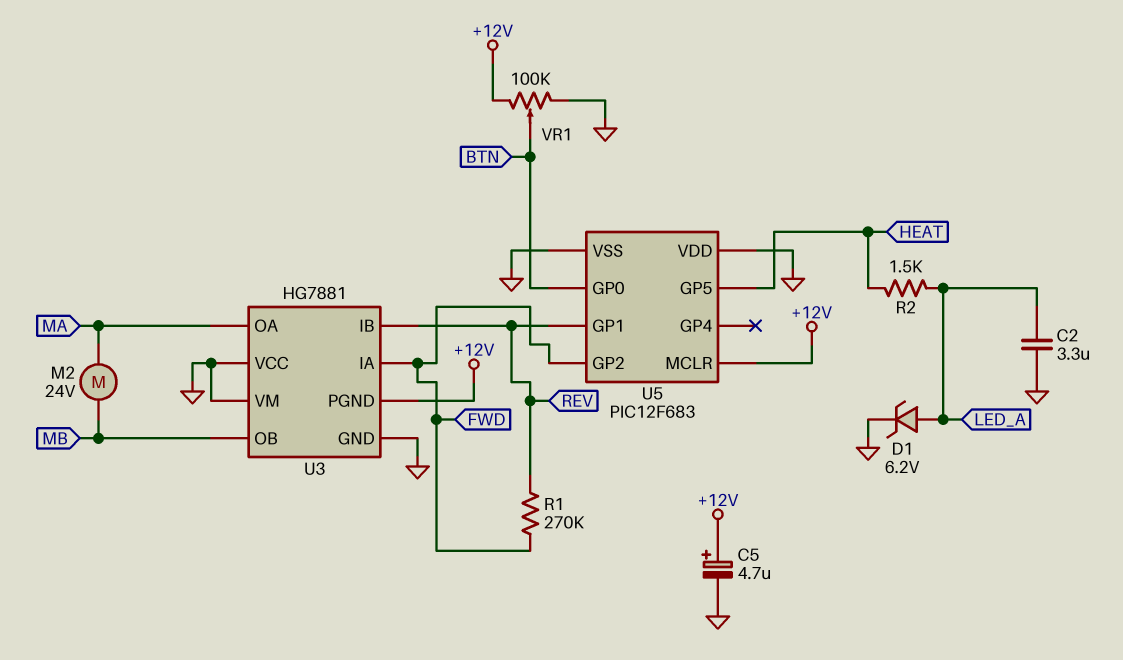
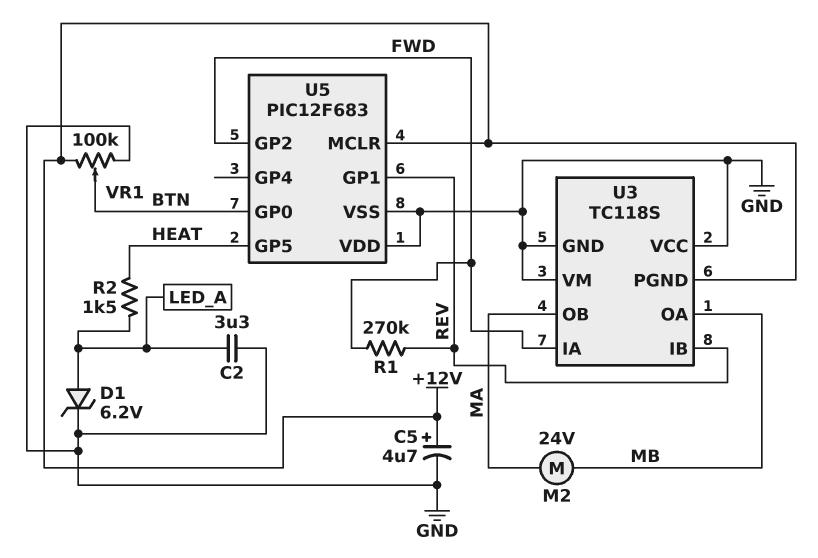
U3: HG7881 -> TC118S
U3 pin OA: MA -> MB
U3 pin OB: MB -> MA

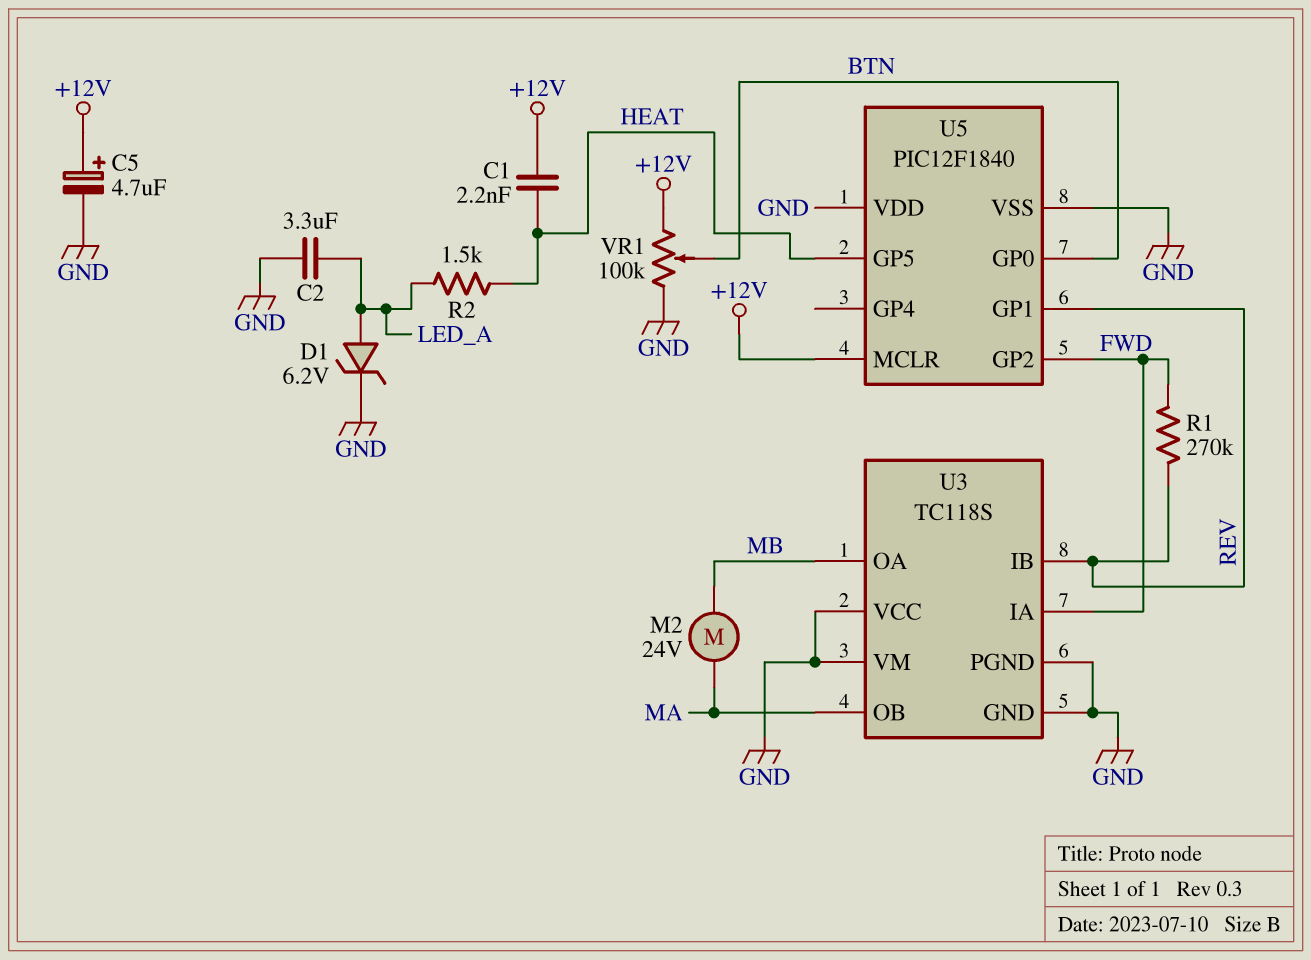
C1: none -> 2.2nF (+12V, HEAT)
U3 pin PGND: +12V -> GND
U5: PIC12F683 -> PIC12F1840

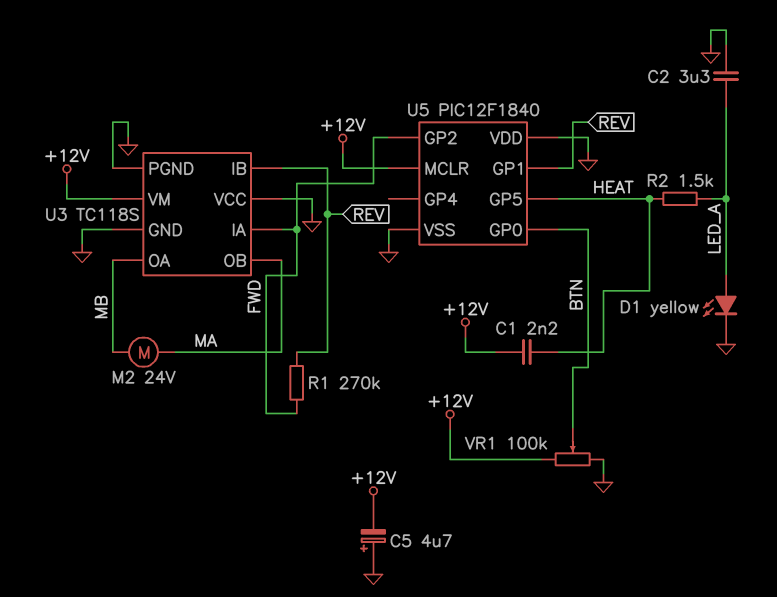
C5: 4.7uF (plus +12V, minus GND) -> 4.7uF (plus GND, minus +12V)
D1: zener 6.2V (A LED_A, K GND) -> LED yellow (A LED_A, K GND)
U3 pin VM: GND -> +12V

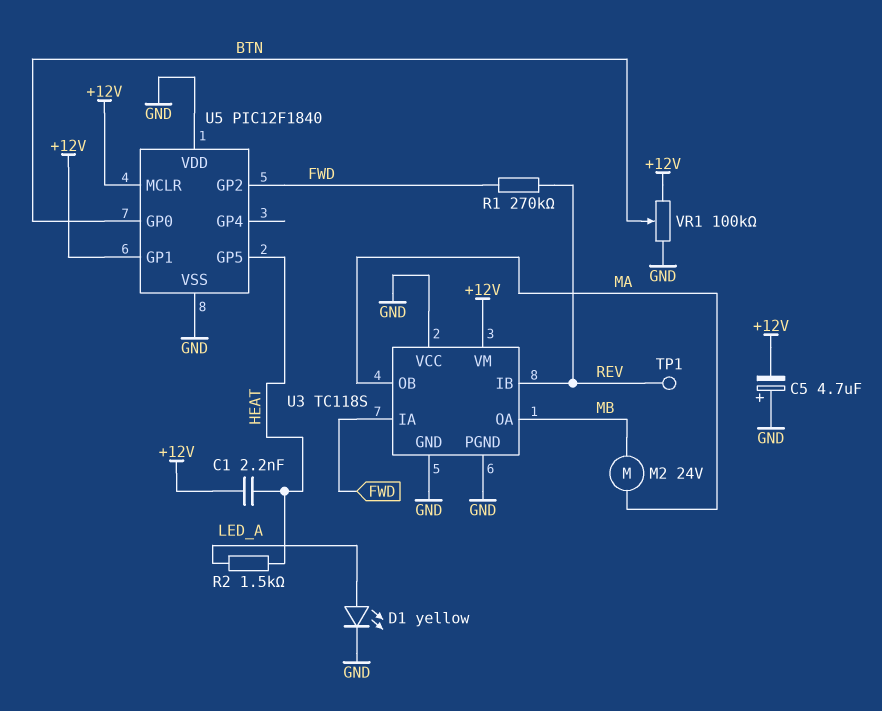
C2: 3.3uF (GND, LED_A) -> none
TP1: none -> test point (REV)
U5 pin GP1: REV -> +12V

